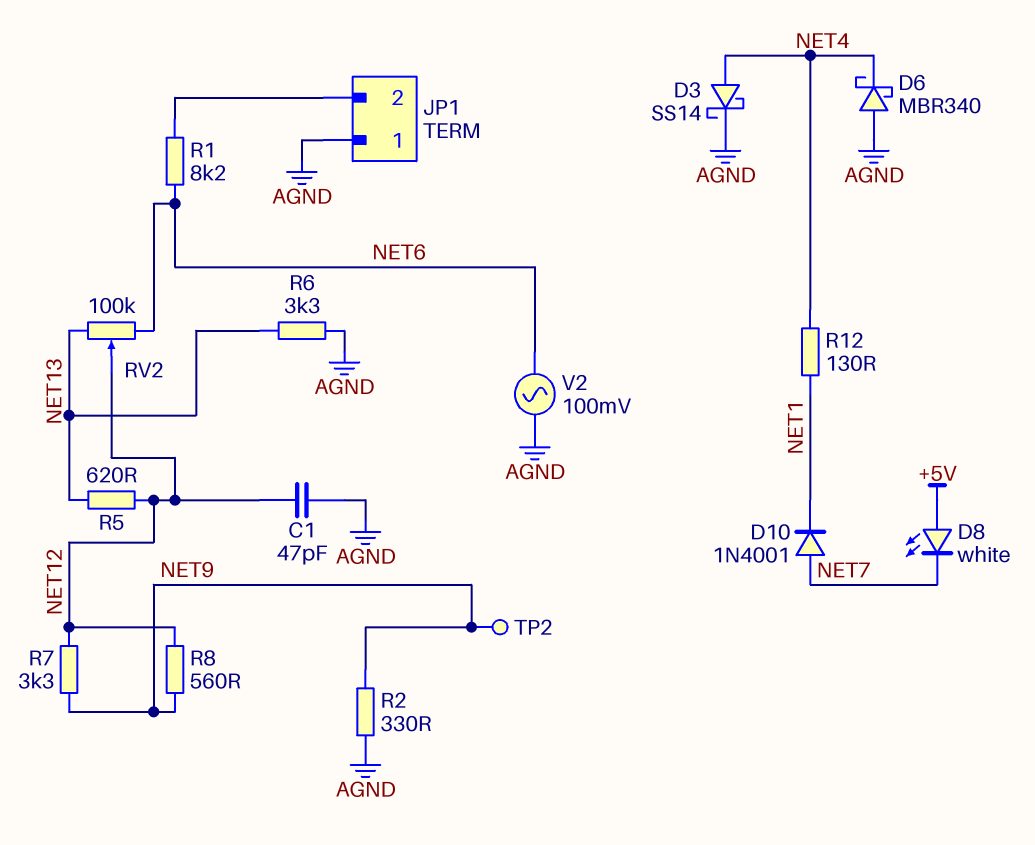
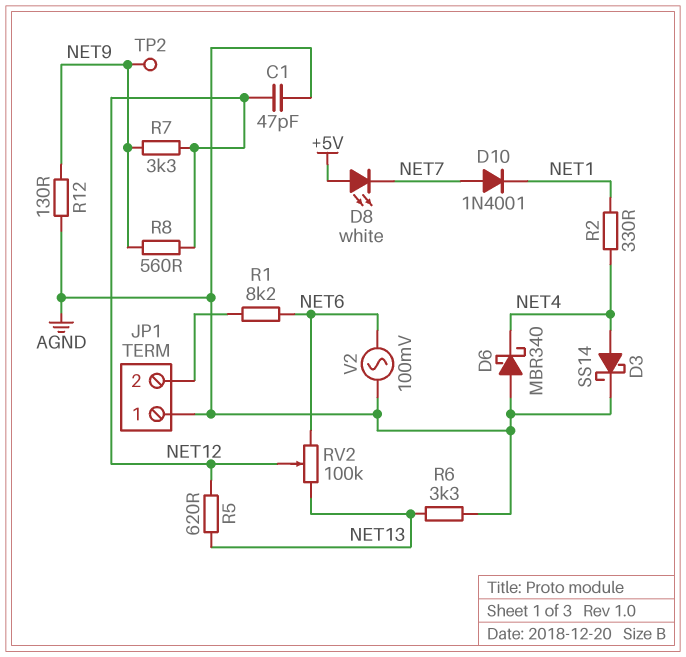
R2: 330 (AGND, NET9) -> 330 (NET1, NET4)
R12: 130 (NET1, NET4) -> 130 (AGND, NET9)

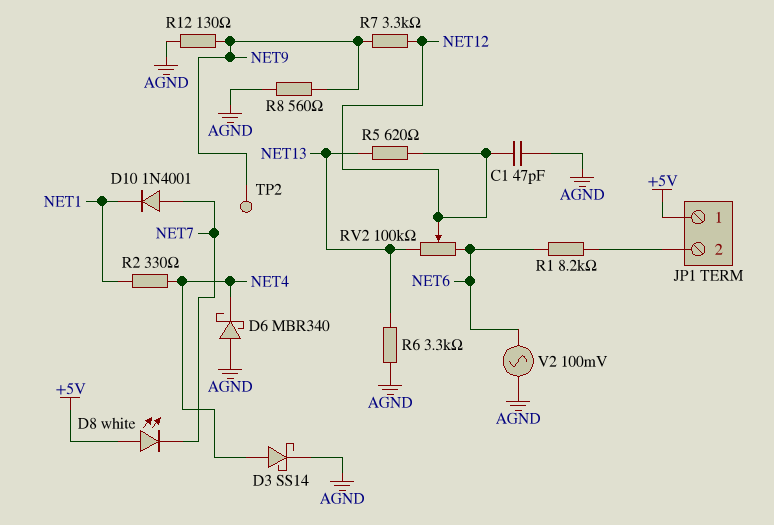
JP1 pin 1: AGND -> +5V
R8: 560 (NET9, NET12) -> 560 (AGND, NET9)

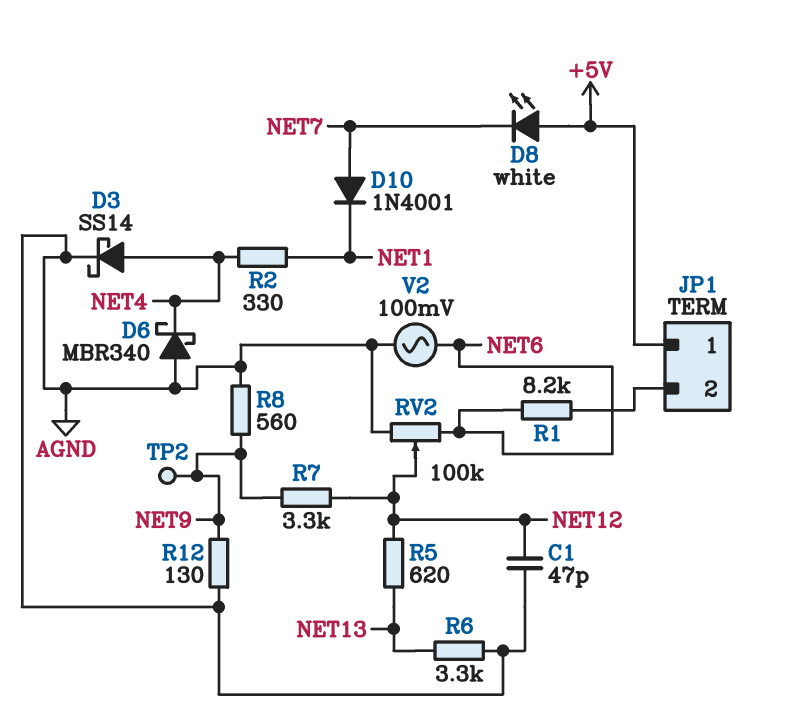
RV2: 100k (NET6, NET13, wiper NET12) -> 100k (AGND, NET6, wiper NET12)

